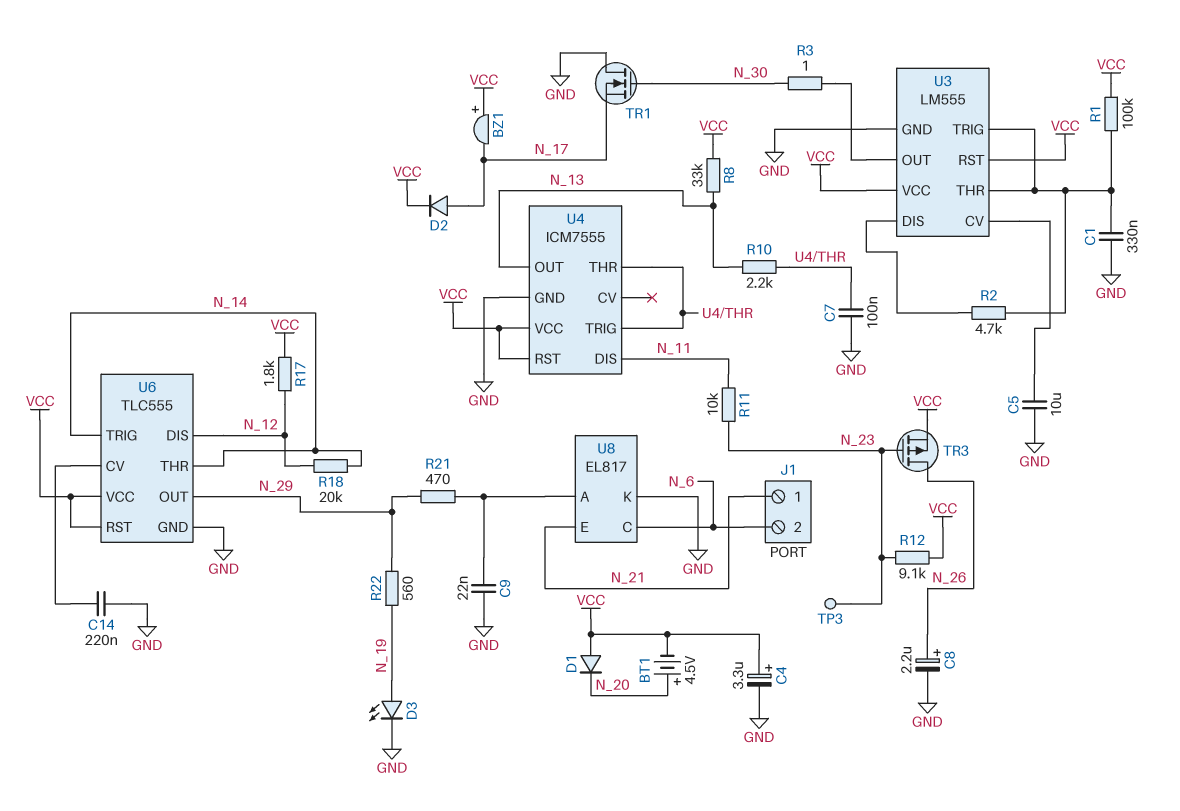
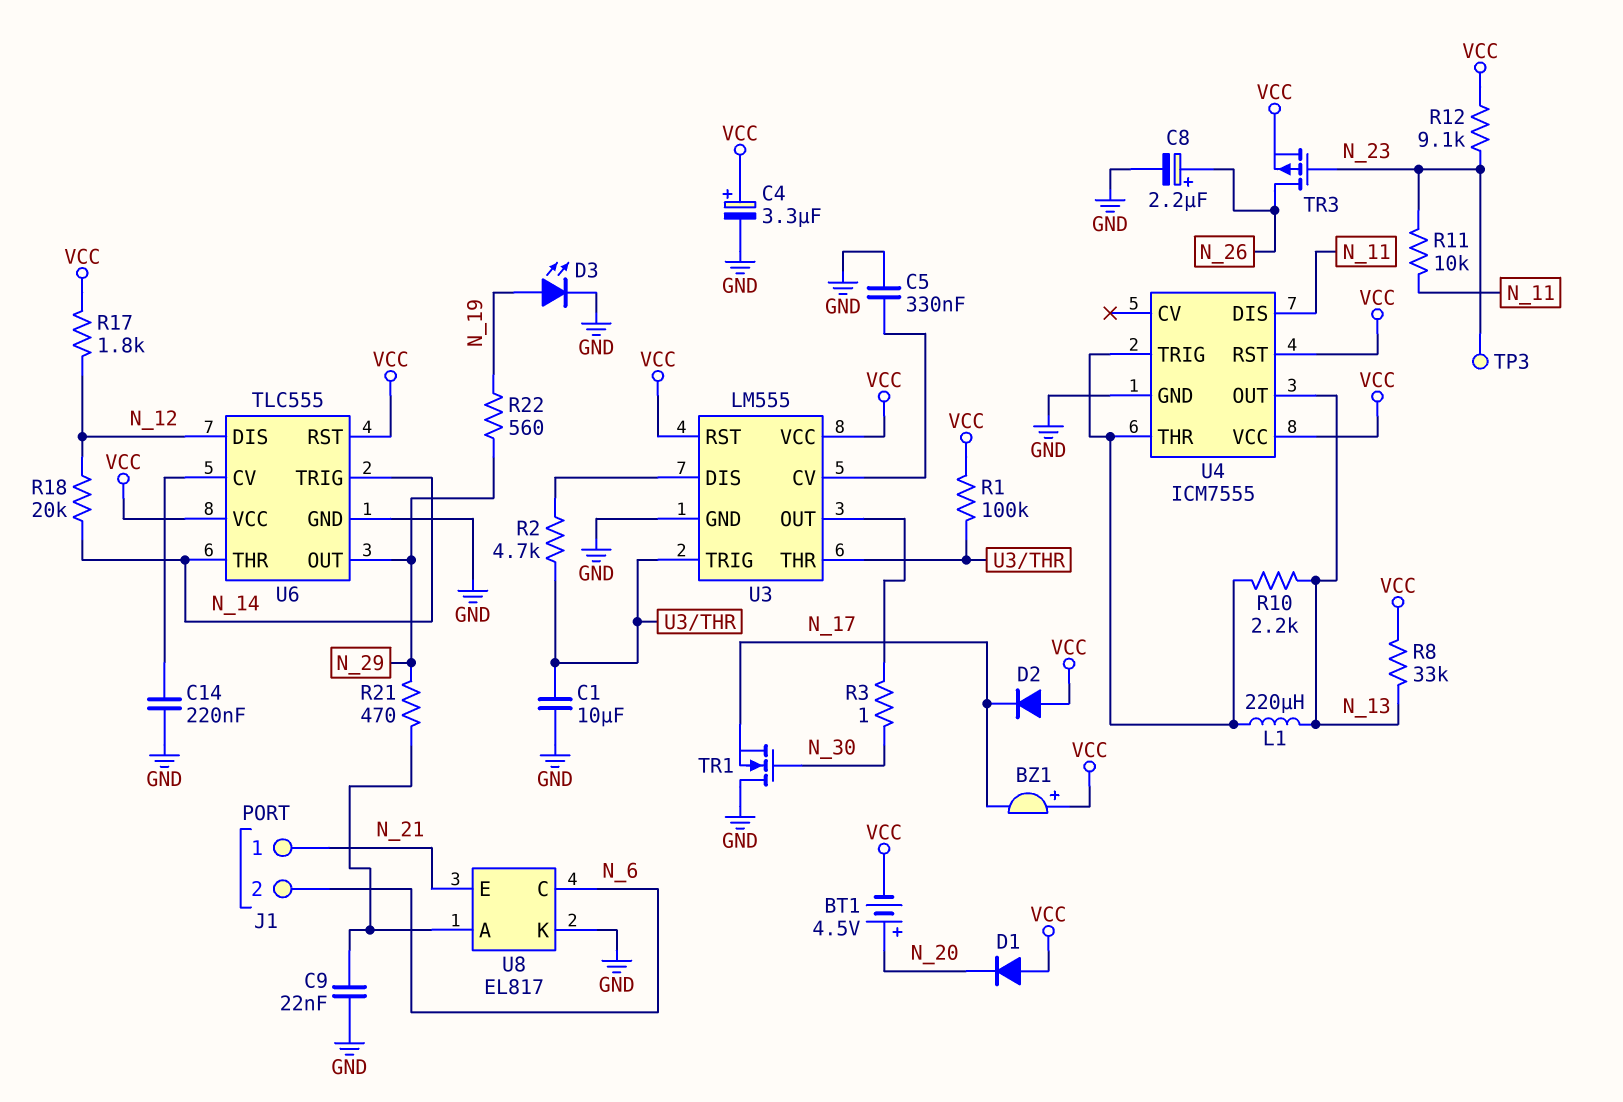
C1: 330nF (GND, U3/THR) -> 10uF (GND, U3/THR)
C5: 10uF (GND, U3/CV) -> 330nF (GND, U3/CV)
C7: 100nF (GND, U4/THR) -> none
D2: diode (A N_17, K VCC) -> diode (A VCC, K N_17)
L1: none -> 220uH (N_13, U4/THR)

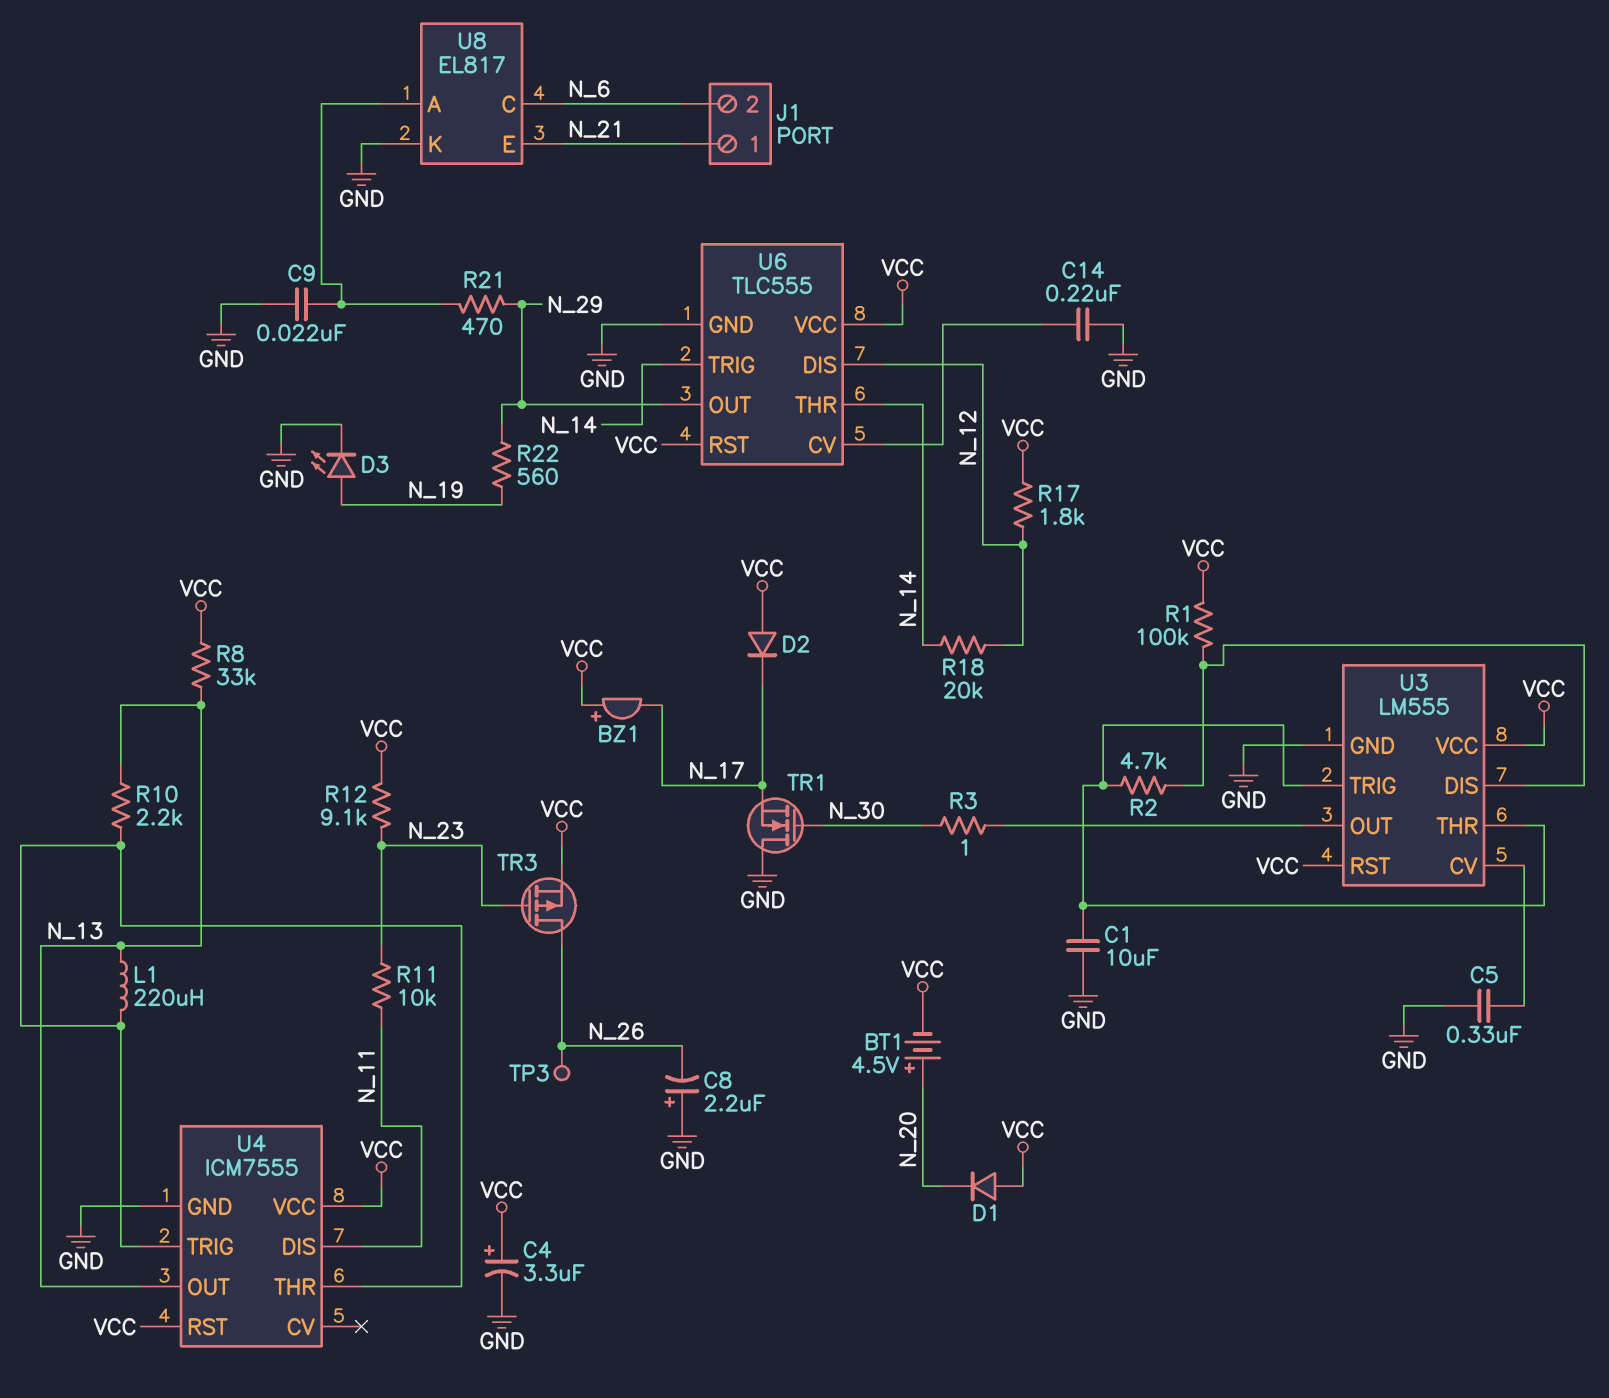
C8: 2.2uF (plus N_26, minus GND) -> 2.2uF (plus GND, minus N_26)
R1: 100k (U3/THR, VCC) -> 100k (U3/DIS, VCC)
TP3: test point (N_23) -> test point (N_26)

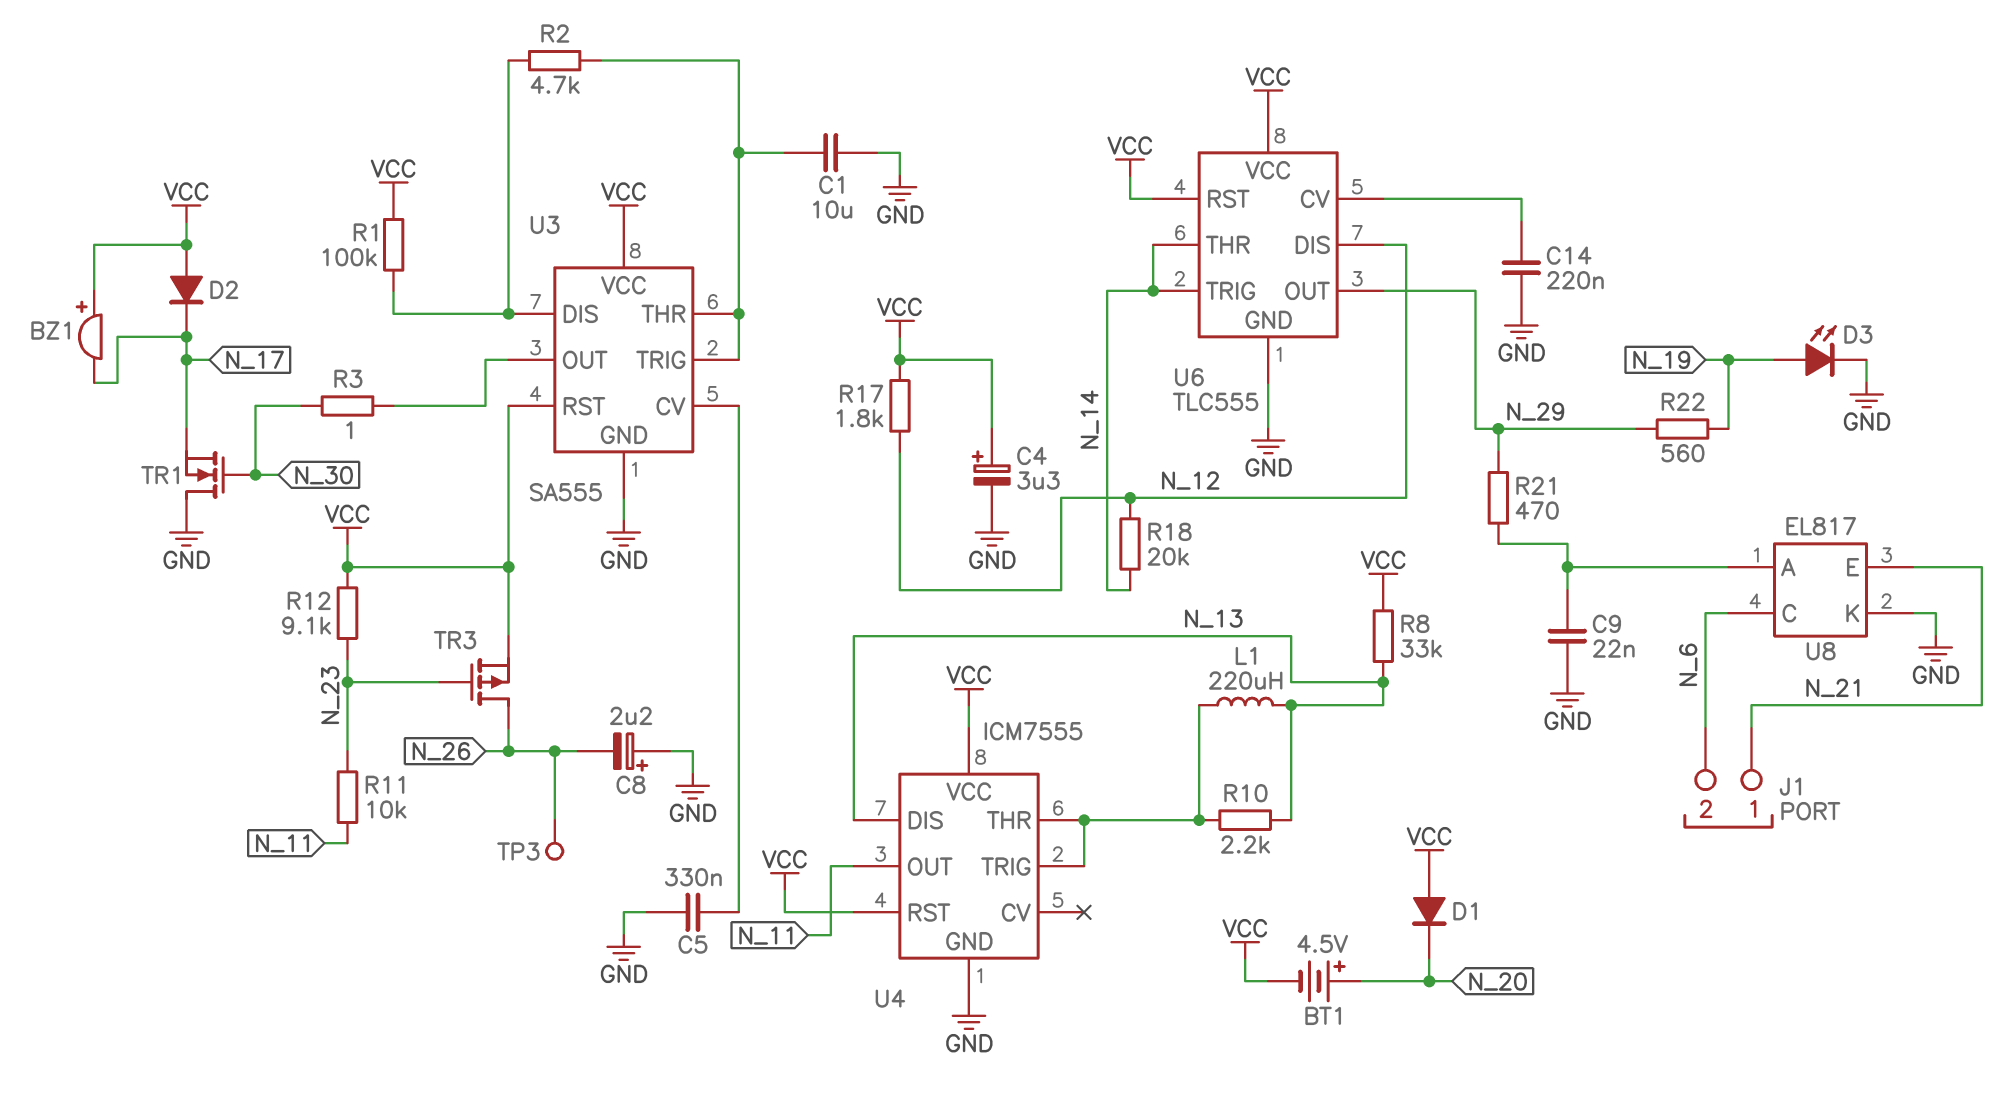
U3: LM555 -> SA555
U4 pin DIS: N_11 -> N_13
U4 pin OUT: N_13 -> N_11

